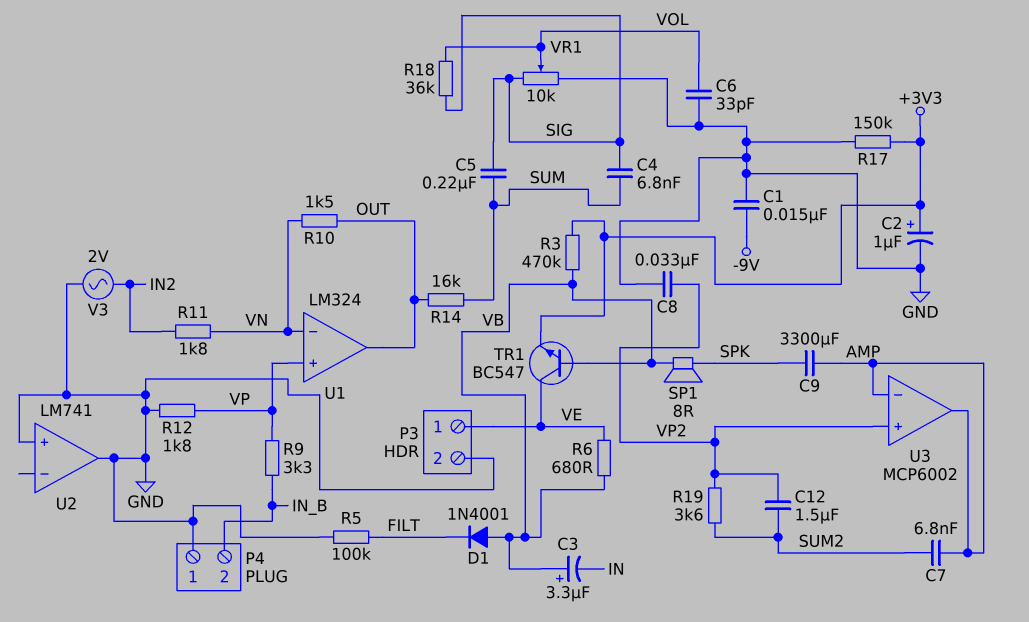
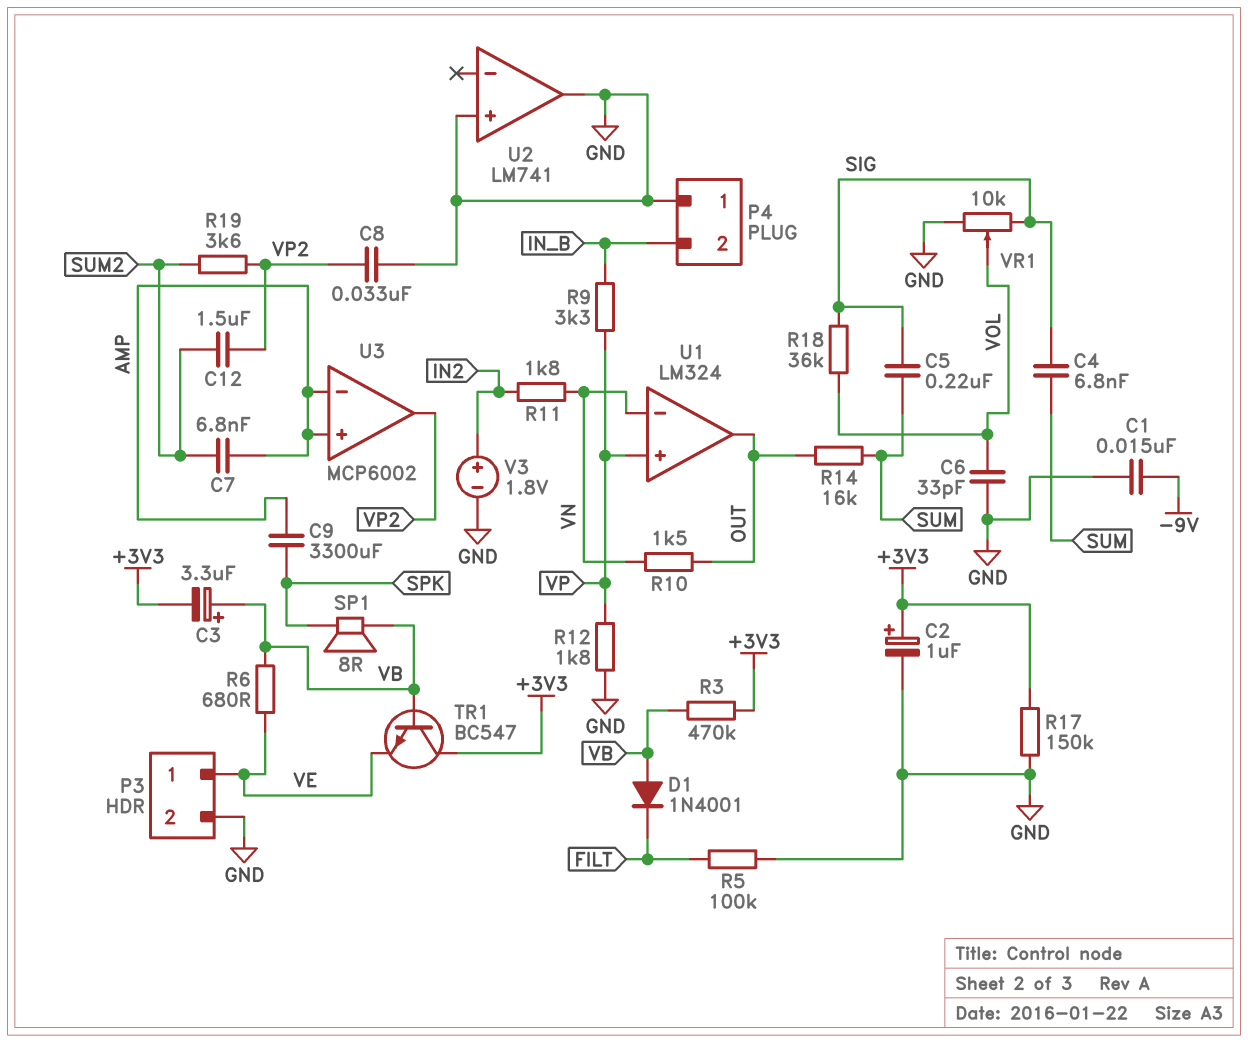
C3: 3.3uF (plus VB, minus IN) -> 3.3uF (plus VB, minus +3V3)
TR1: NPN BC547 (B VB, C VE, E +3V3) -> NPN BC547 (B VB, C +3V3, E VE)
U3 pin in+: VP2 -> AMP
U3 pin out: AMP -> VP2
V3: AC 2V (GND, IN2) -> 1.8V (plus IN2, minus GND)

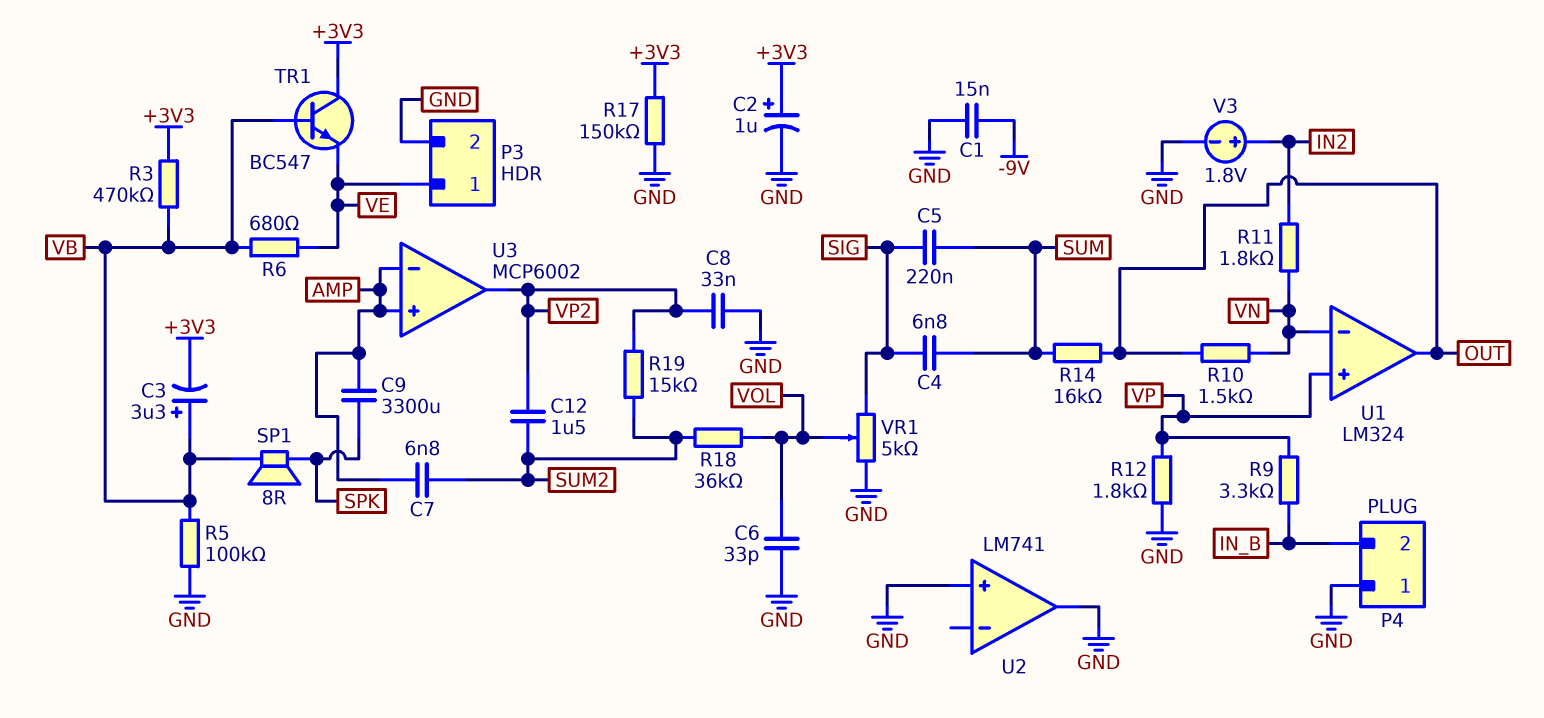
D1: diode 1N4001 (A VB, K FILT) -> none
R5: 100k (FILT, GND) -> 100k (GND, VB)
R18: 36k (SIG, VOL) -> 36k (SUM2, VOL)
R19: 3.6k (SUM2, VP2) -> 15k (SUM2, VP2)
VR1: 10k (GND, SIG, wiper VOL) -> 5k (GND, SIG, wiper VOL)

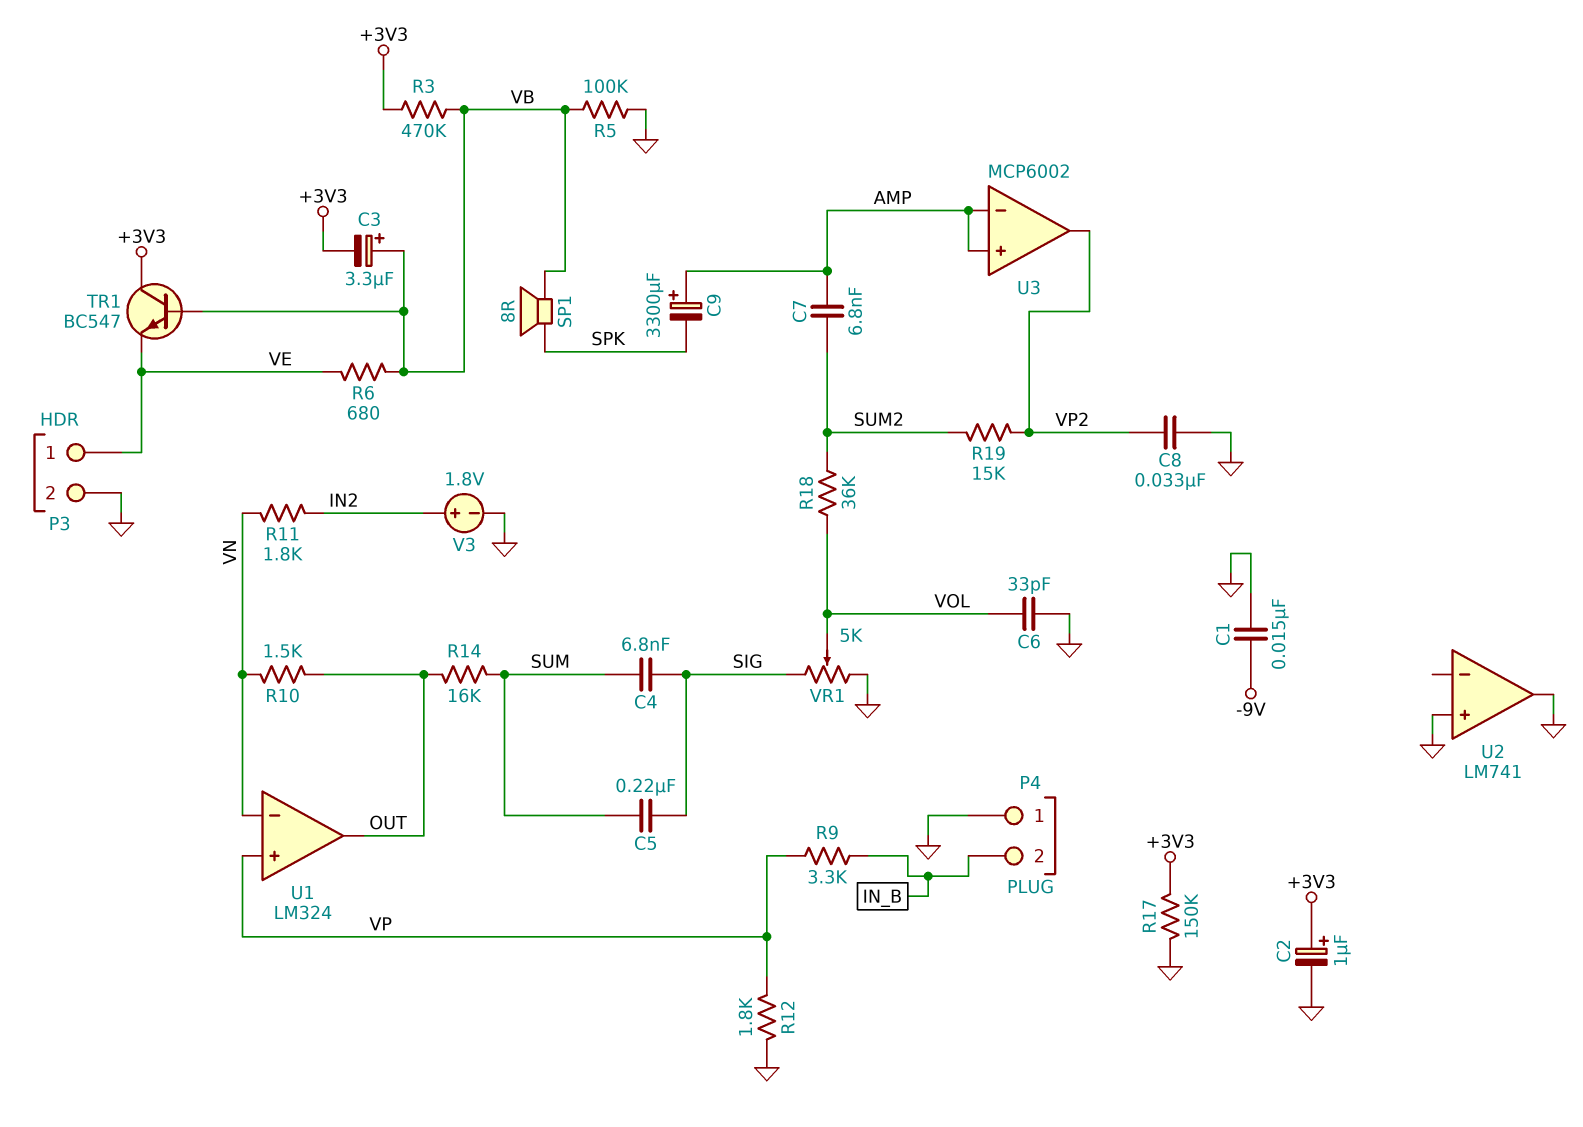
C9: 3300uF (AMP, SPK) -> 3300uF (plus AMP, minus SPK)
C12: 1.5uF (SUM2, VP2) -> none

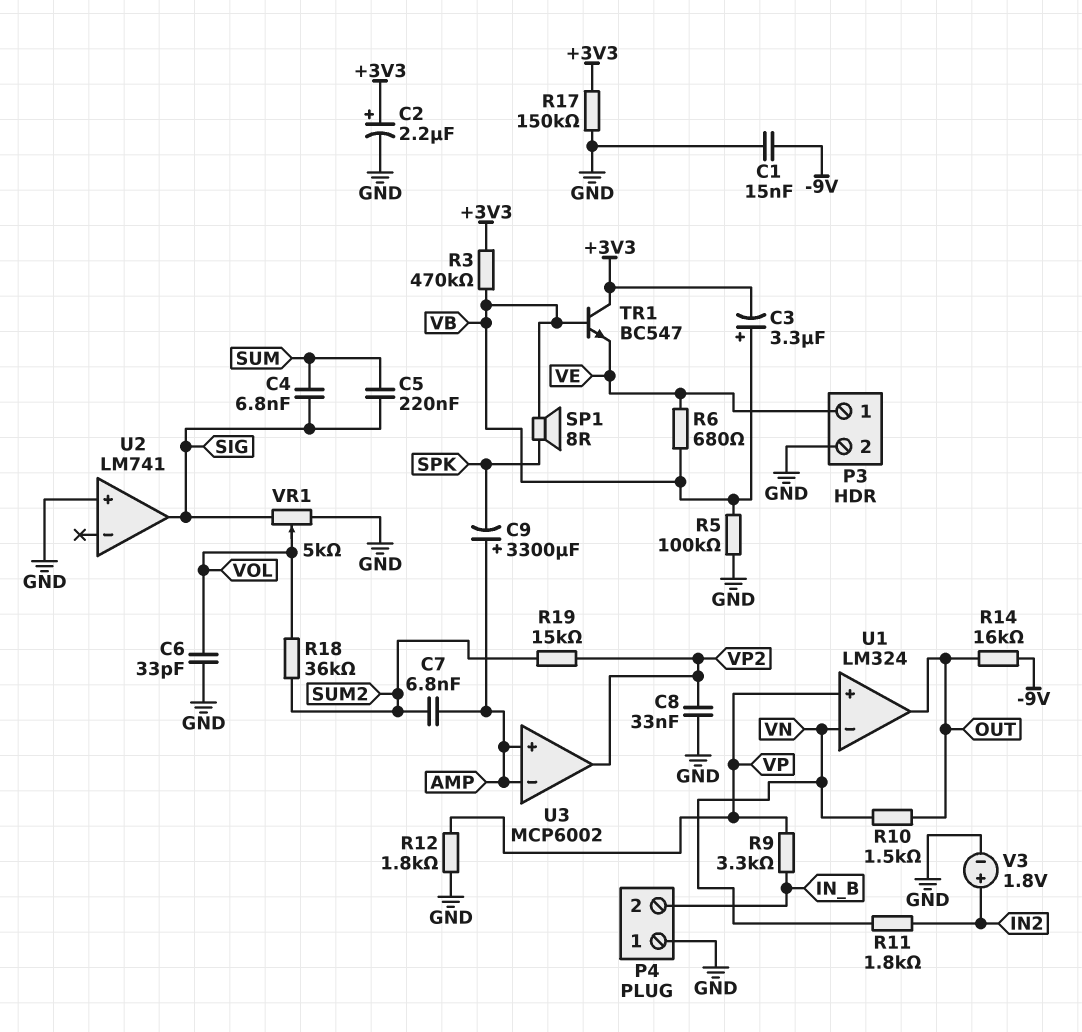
C2: 1uF (plus +3V3, minus GND) -> 2.2uF (plus +3V3, minus GND)
R14: 16k (OUT, SUM) -> 16k (-9V, OUT)
U2 pin out: GND -> SIG

